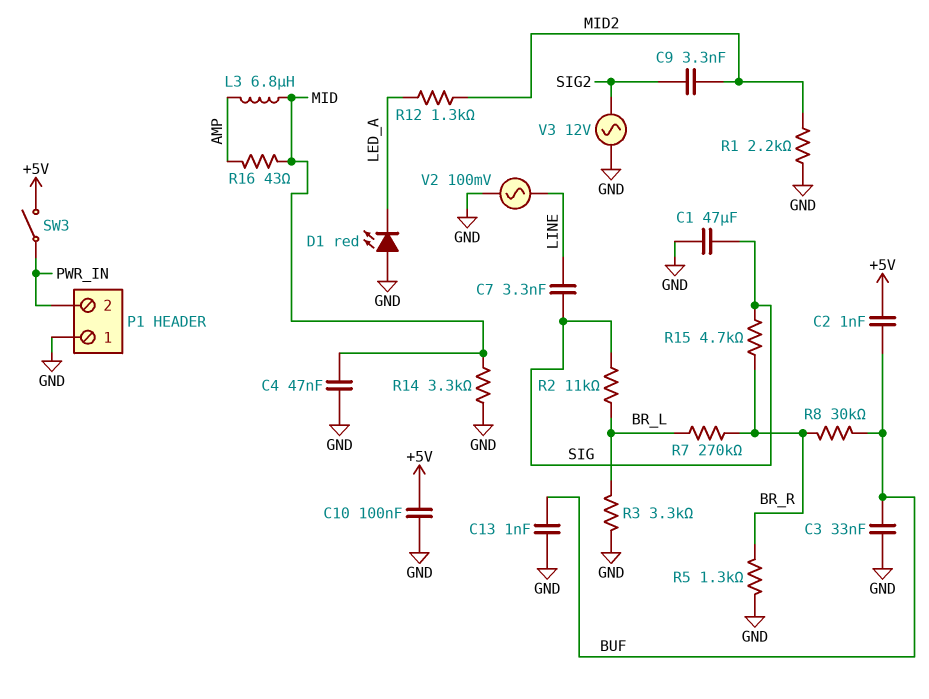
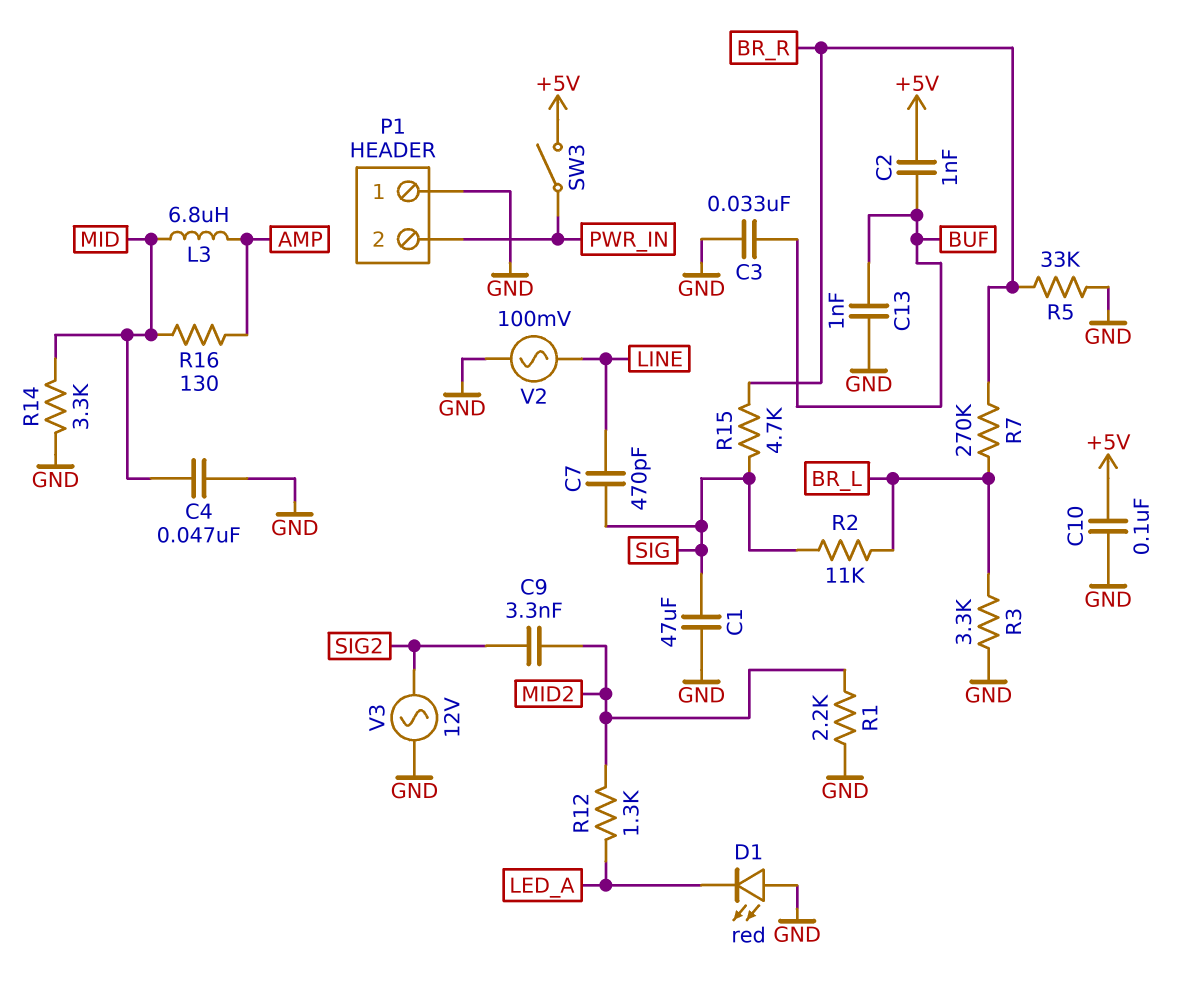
C7: 3.3nF (LINE, SIG) -> 470pF (LINE, SIG)
R5: 1.3k (BR_R, GND) -> 33k (BR_R, GND)
R8: 30k (BR_R, BUF) -> none
R16: 43 (AMP, MID) -> 130 (AMP, MID)

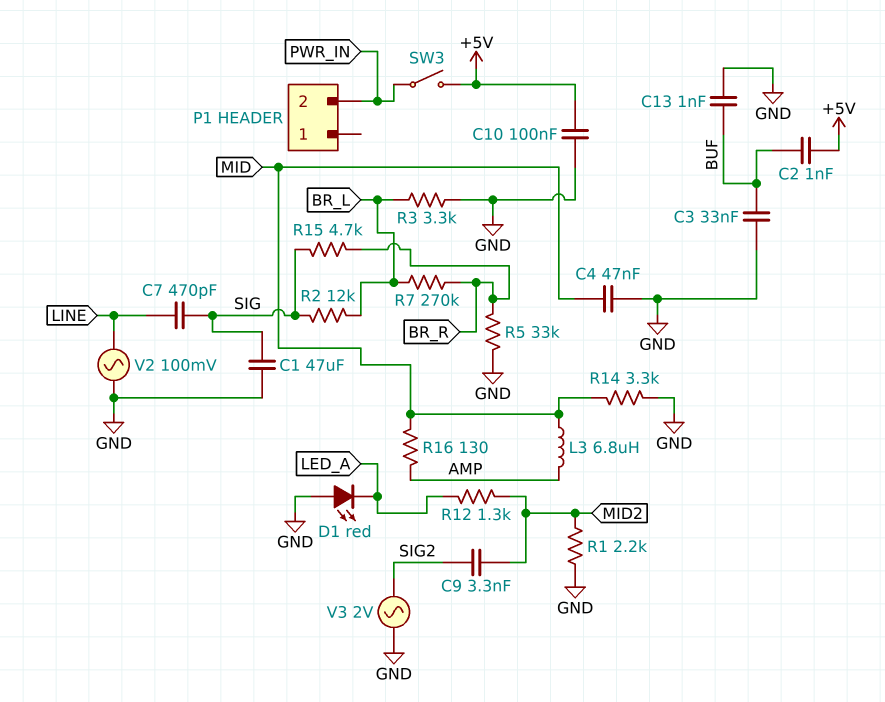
P1 pin 1: GND -> none
R2: 11k (BR_L, SIG) -> 12k (BR_L, SIG)
V3: AC 12V (GND, SIG2) -> AC 2V (GND, SIG2)

